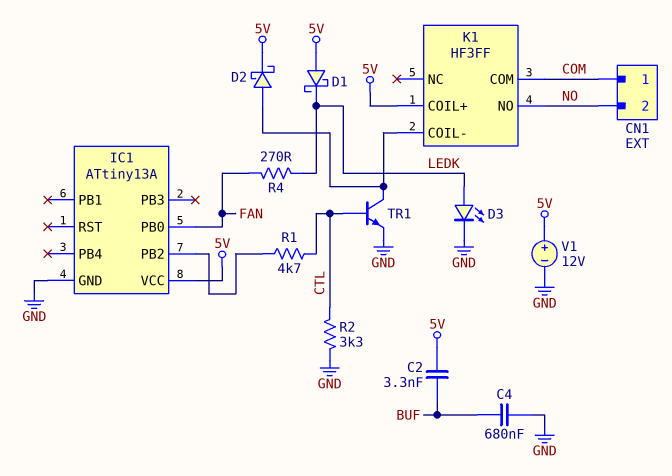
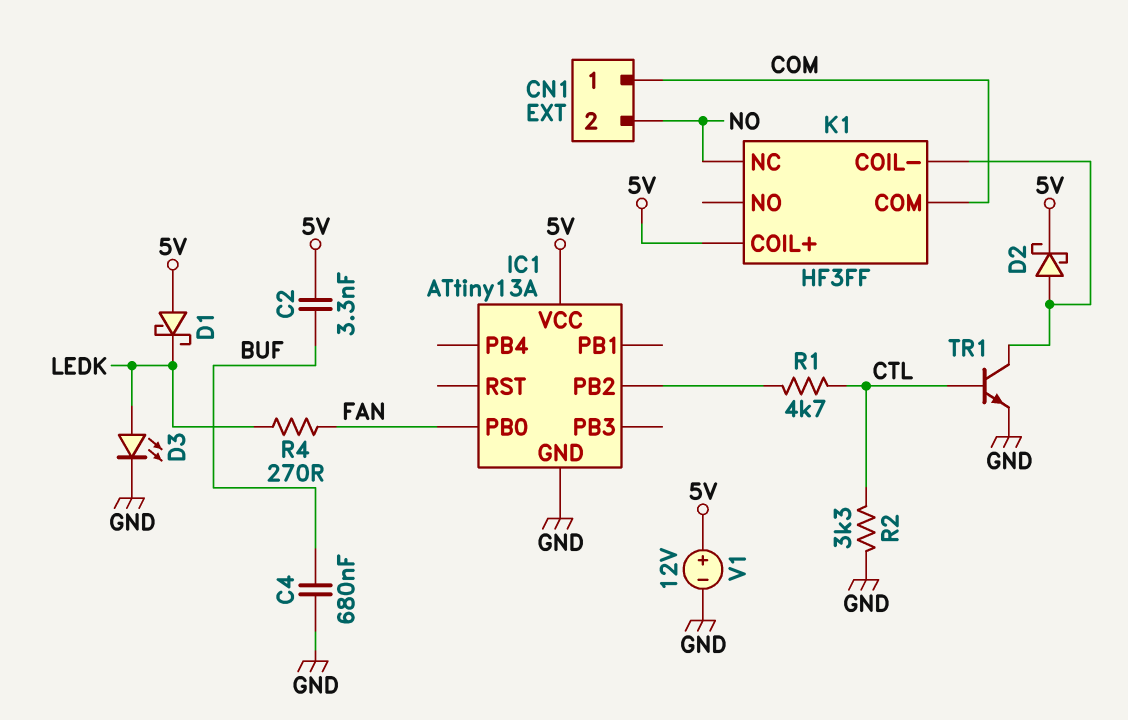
K1 pin NC: none -> NO
K1 pin NO: NO -> none

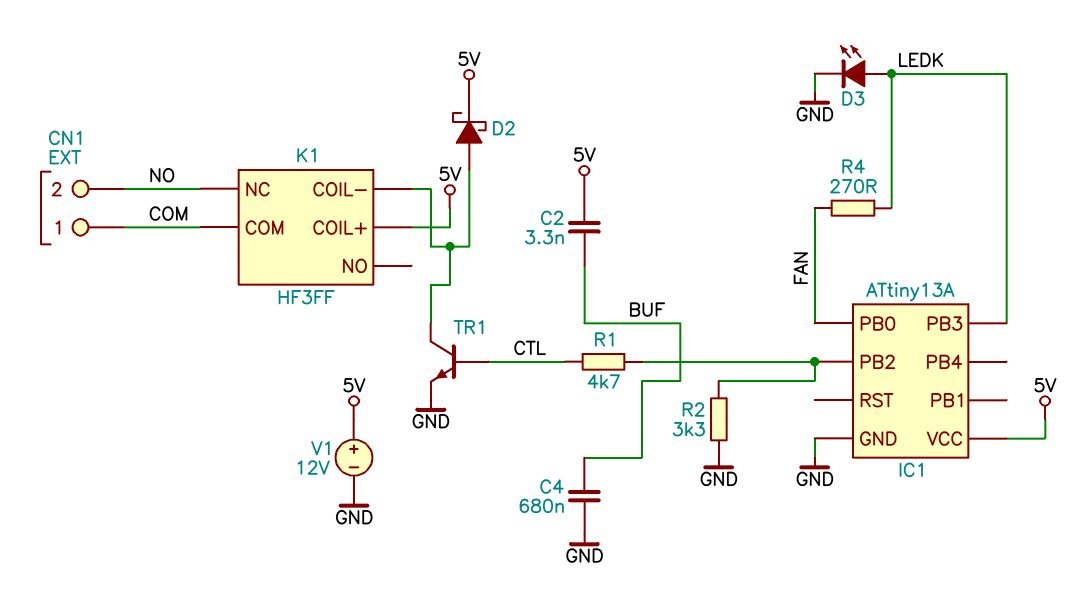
D1: schottky (A 5V, K LEDK) -> none
IC1 pin PB3: none -> LEDK
R2: 3.3k (CTL, GND) -> 3.3k (GND, IC1/PB2)

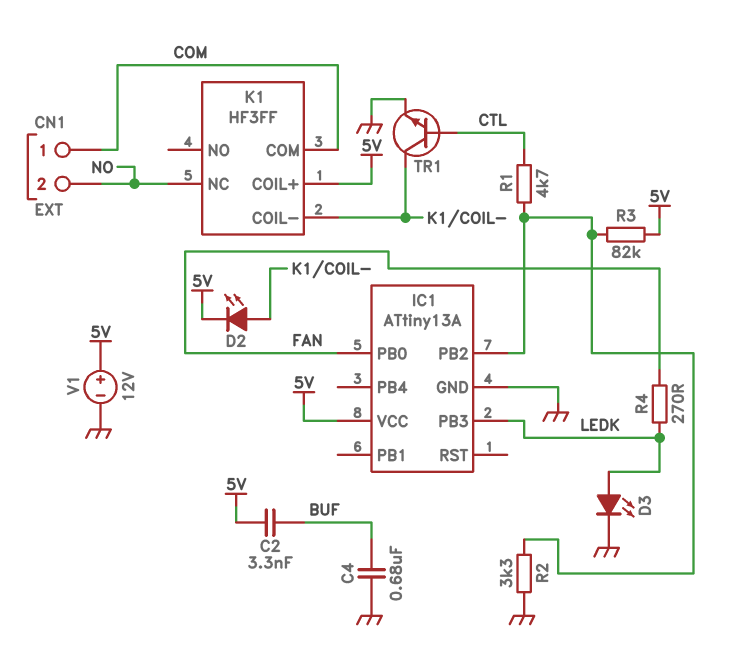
D2: schottky (A K1/COIL-, K 5V) -> LED (A K1/COIL-, K 5V)
R3: none -> 82k (5V, IC1/PB2)

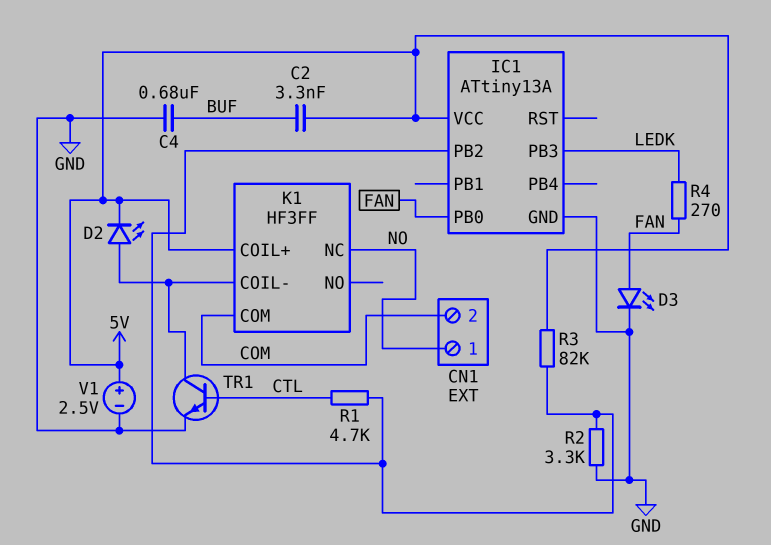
CN1 pin 1: COM -> NO
CN1 pin 2: NO -> COM
D3: LED (A LEDK, K GND) -> LED (A FAN, K GND)
V1: 12V (plus 5V, minus GND) -> 2.5V (plus 5V, minus GND)

